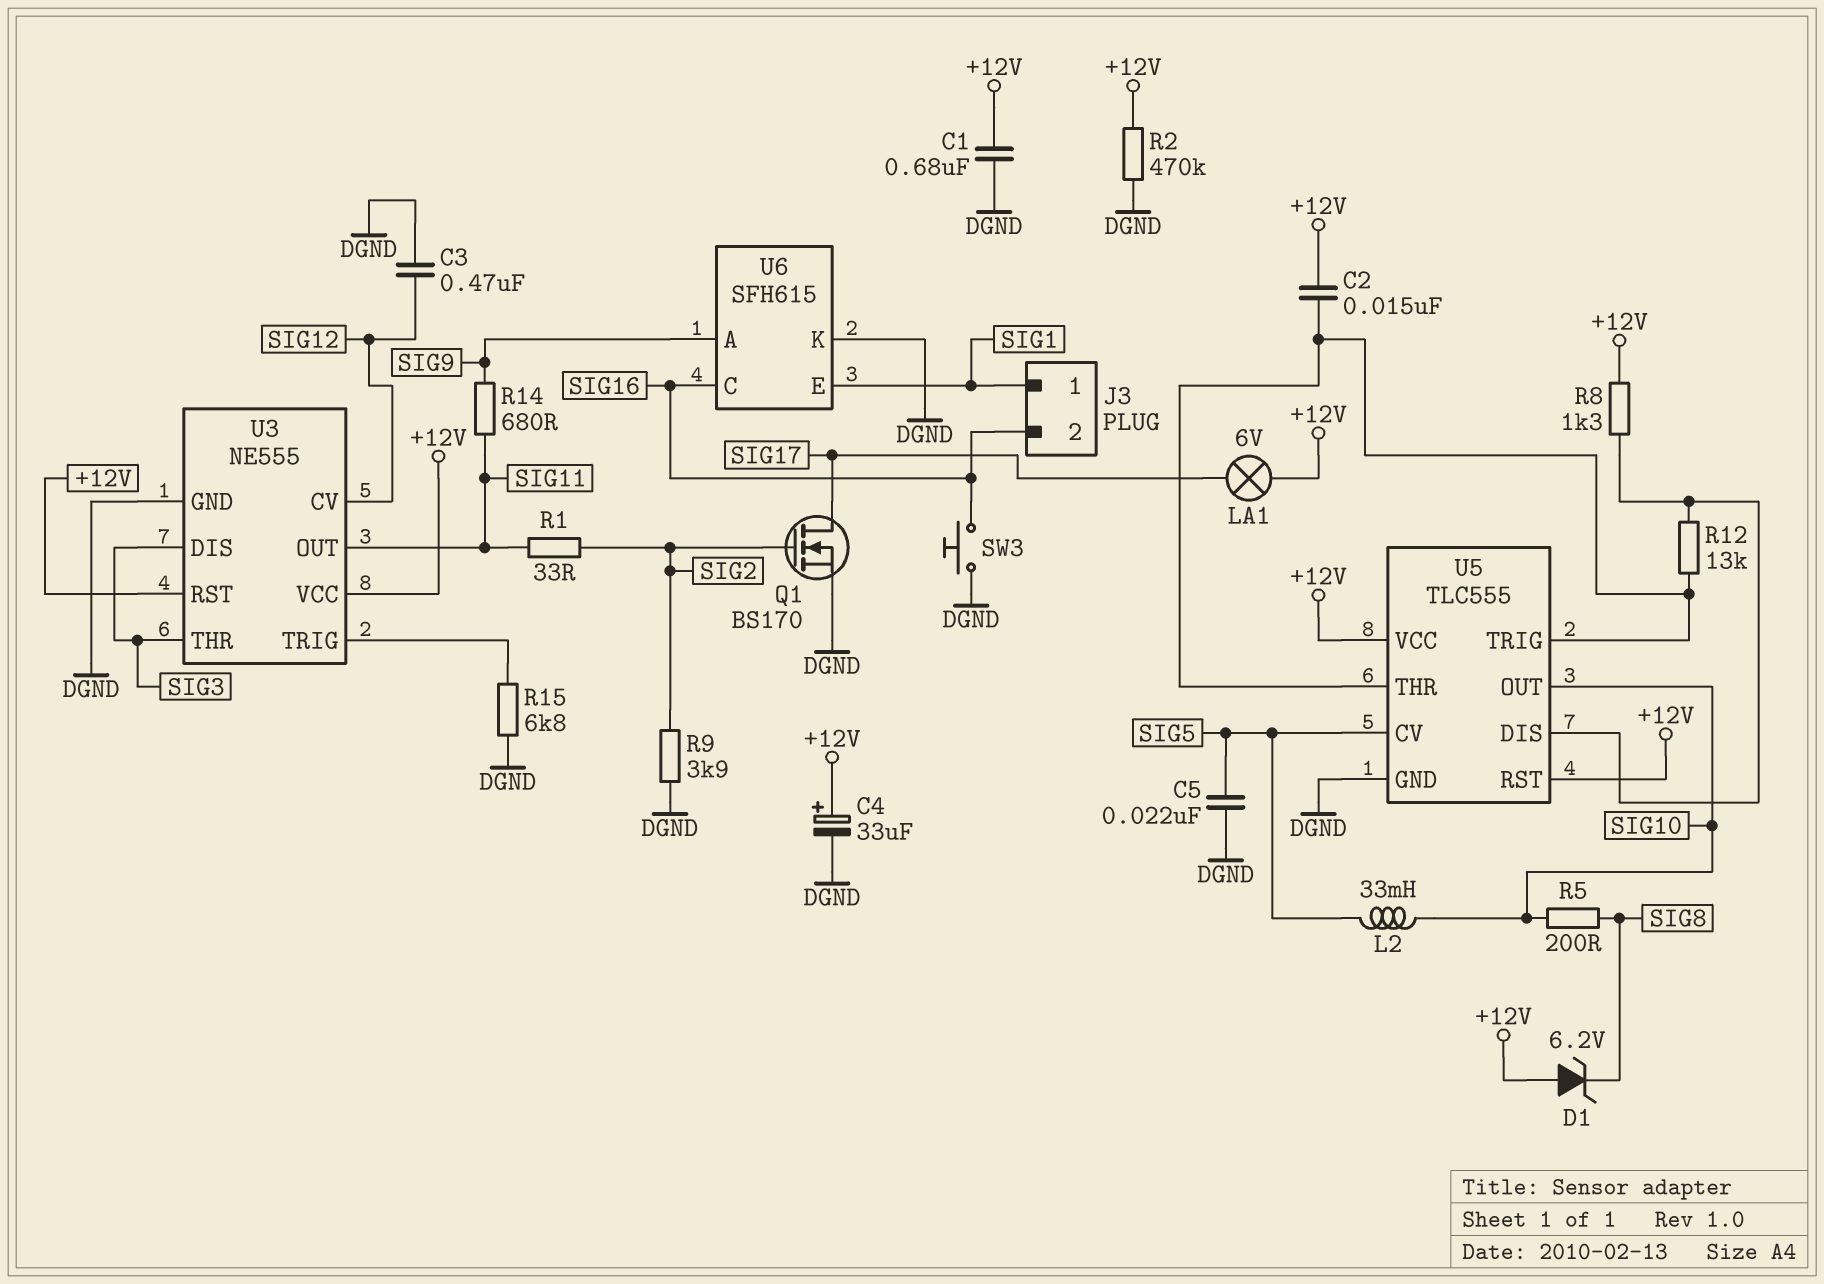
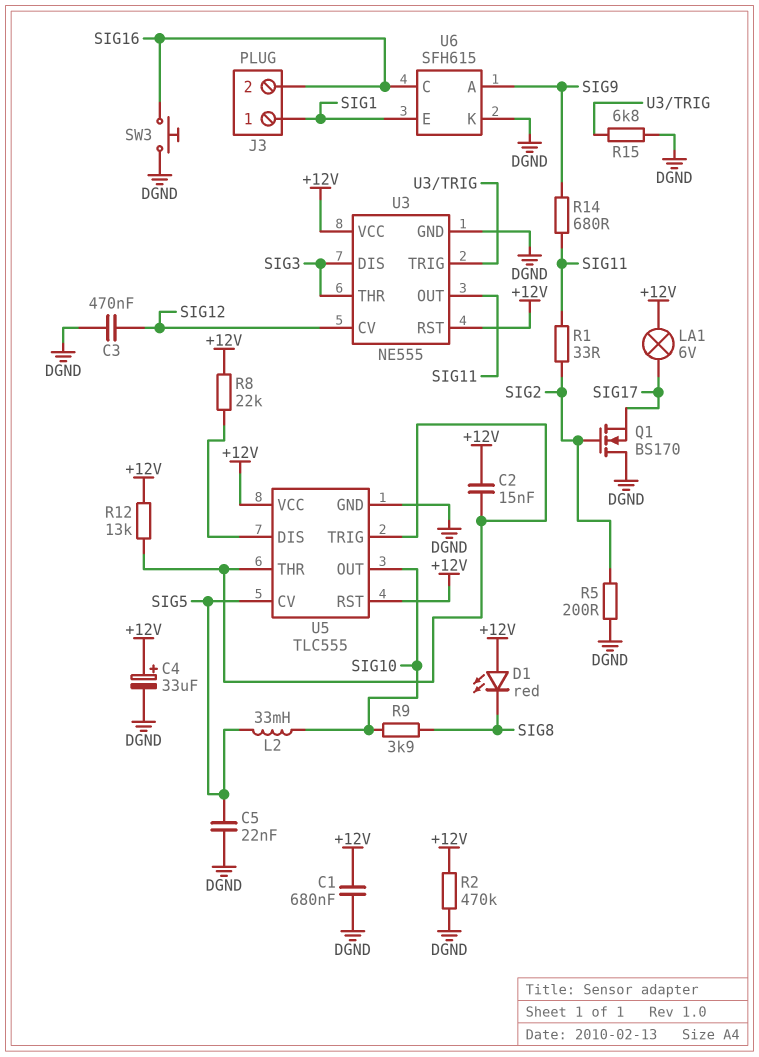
D1: zener 6.2V (A +12V, K SIG8) -> LED red (A +12V, K SIG8)
Q1: NMOS BS170 (G SIG2, D SIG17, S DGND) -> NMOS BS170 (G SIG2, D DGND, S SIG17)
R5: 200 (SIG8, SIG10) -> 200 (DGND, SIG2)
R8: 1.3k (+12V, U5/DIS) -> 22k (+12V, U5/DIS)
R9: 3.9k (DGND, SIG2) -> 3.9k (SIG8, SIG10)
R12: 13k (U5/DIS, U5/THR) -> 13k (+12V, U5/THR)

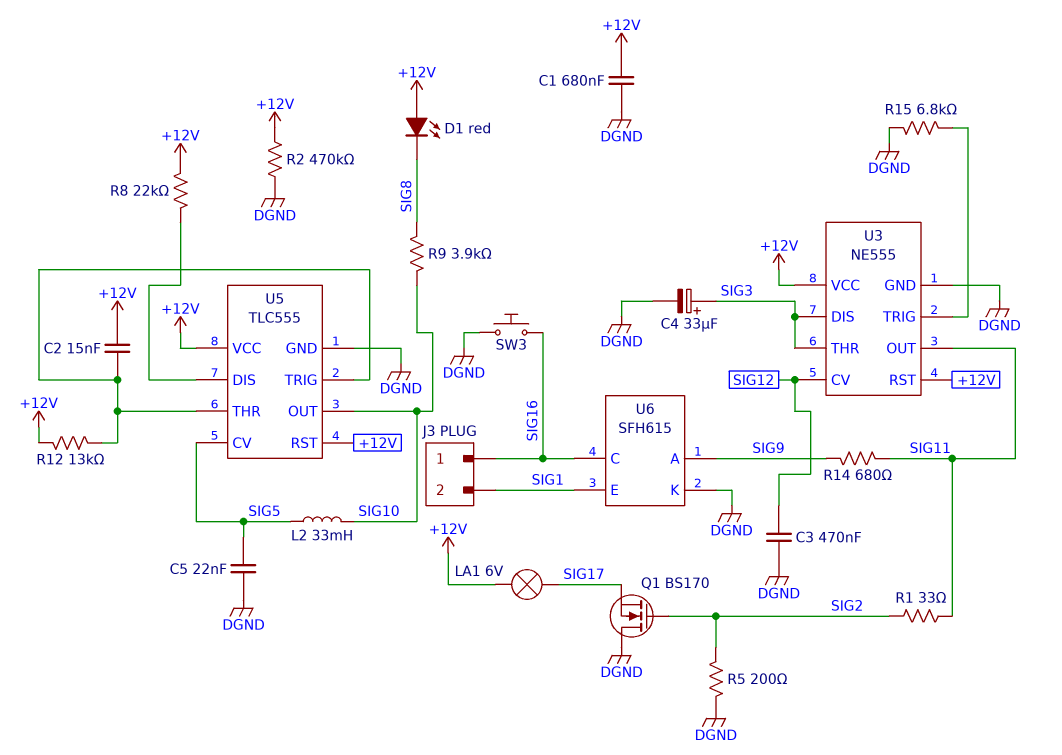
C4: 33uF (plus +12V, minus DGND) -> 33uF (plus SIG3, minus DGND)
J3 pin 1: SIG1 -> SIG16
J3 pin 2: SIG16 -> SIG1

